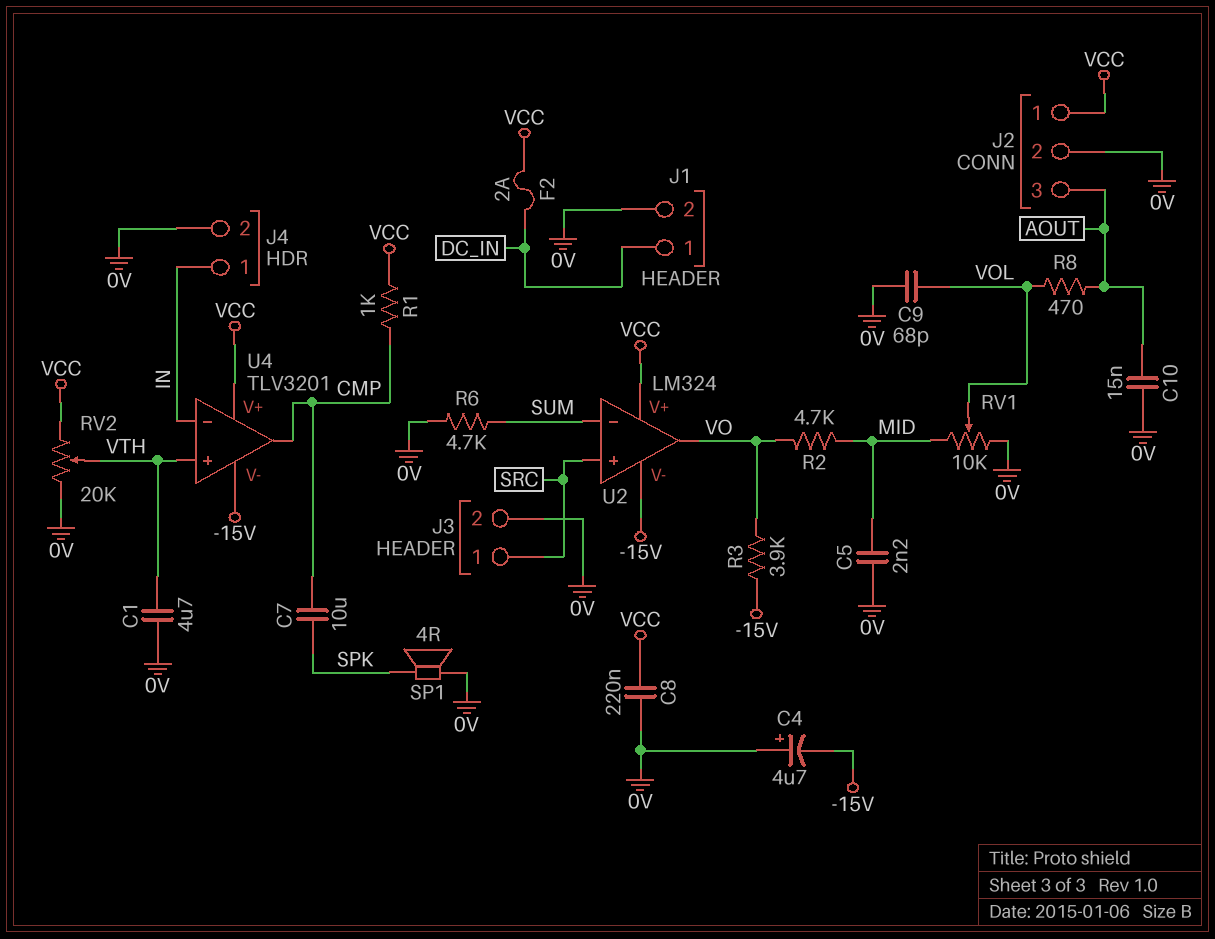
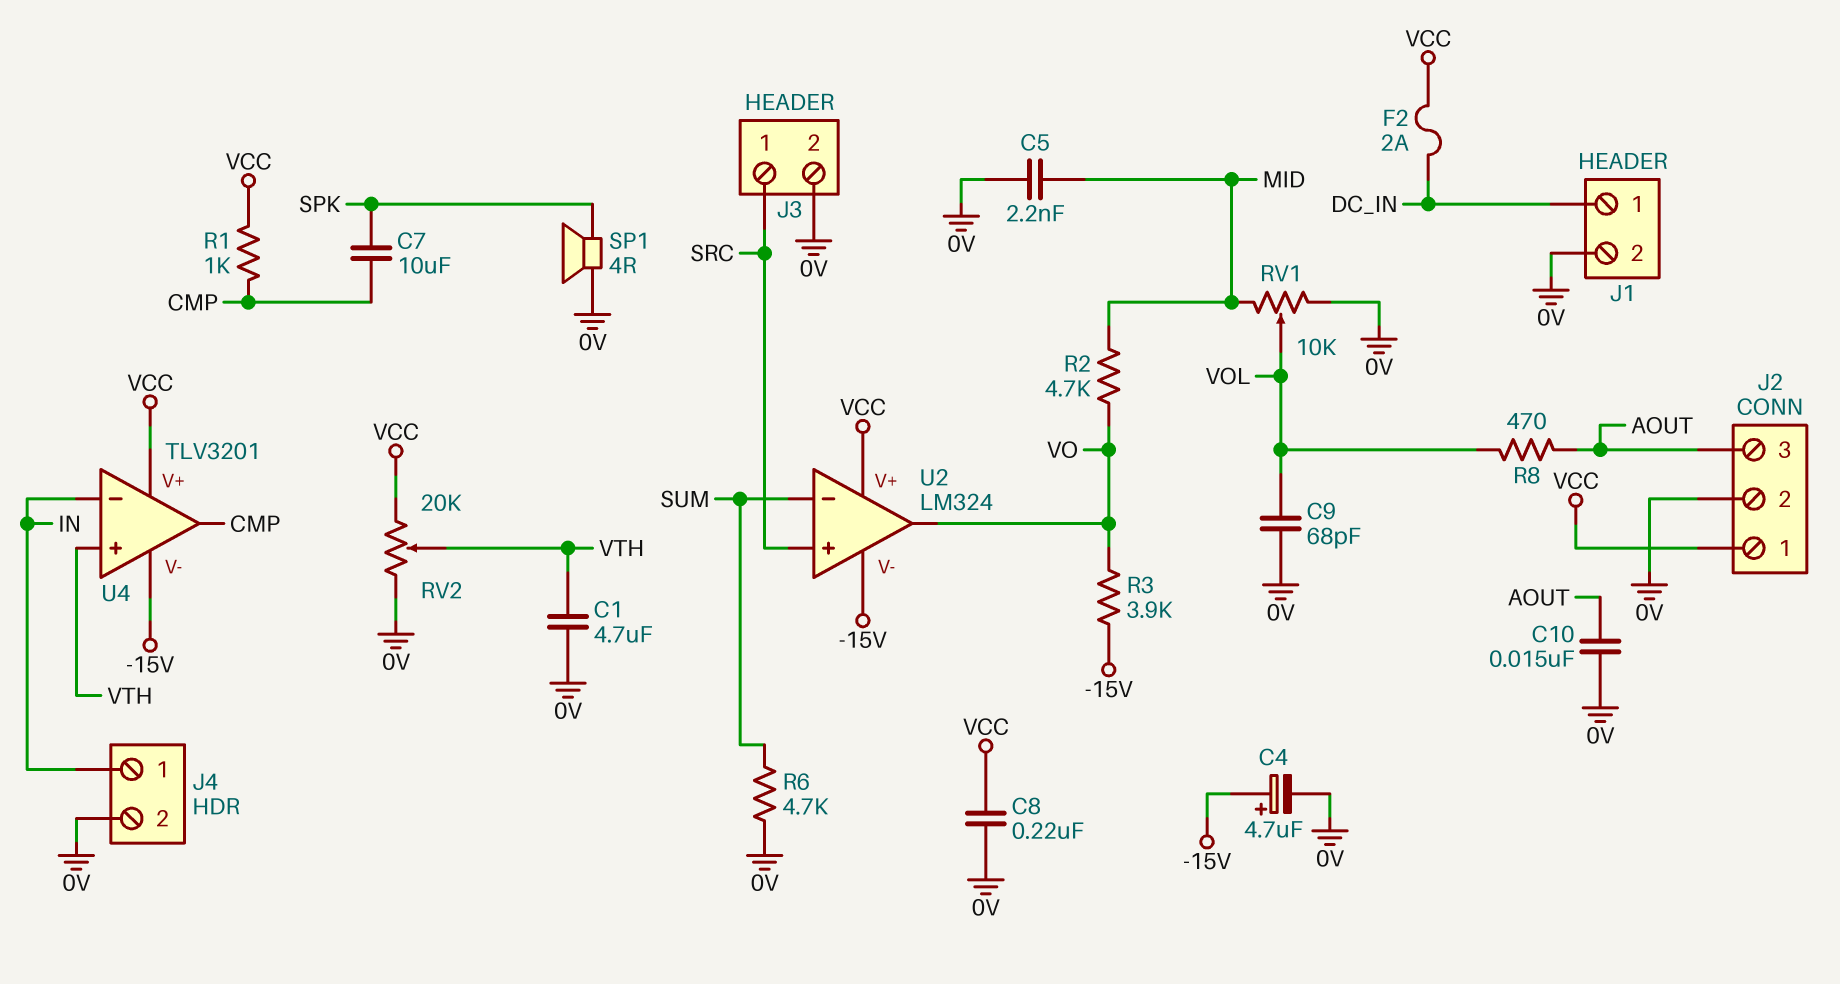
C4: 4.7uF (plus 0V, minus -15V) -> 4.7uF (plus -15V, minus 0V)

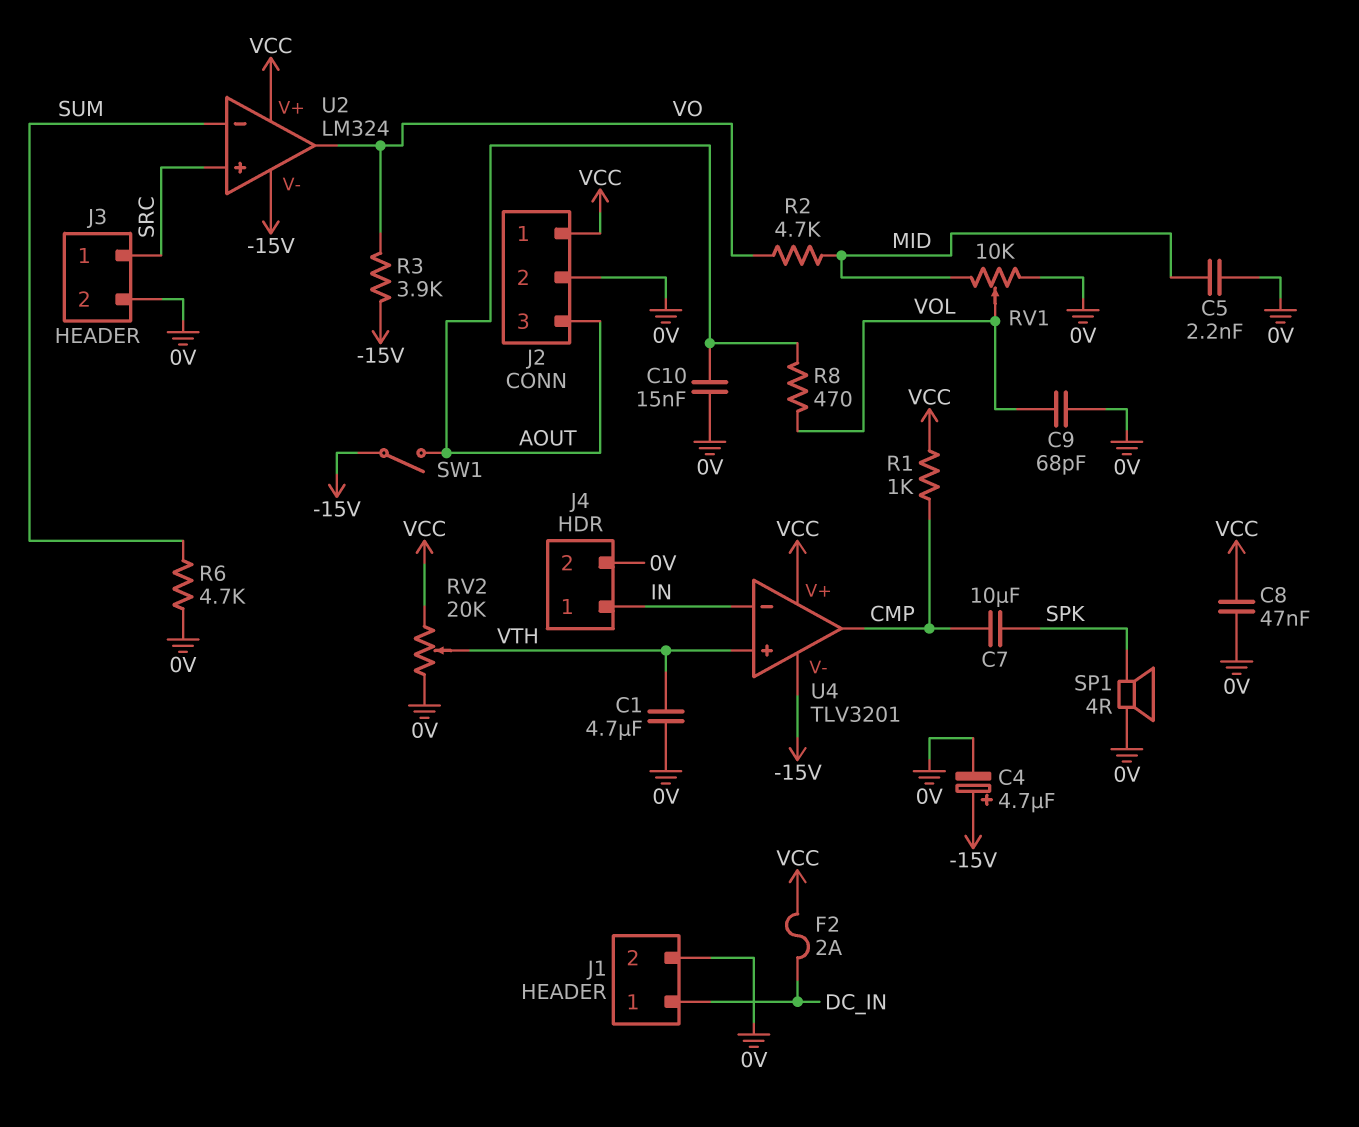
C8: 220nF (0V, VCC) -> 47nF (0V, VCC)
SW1: none -> switch (-15V, AOUT)

